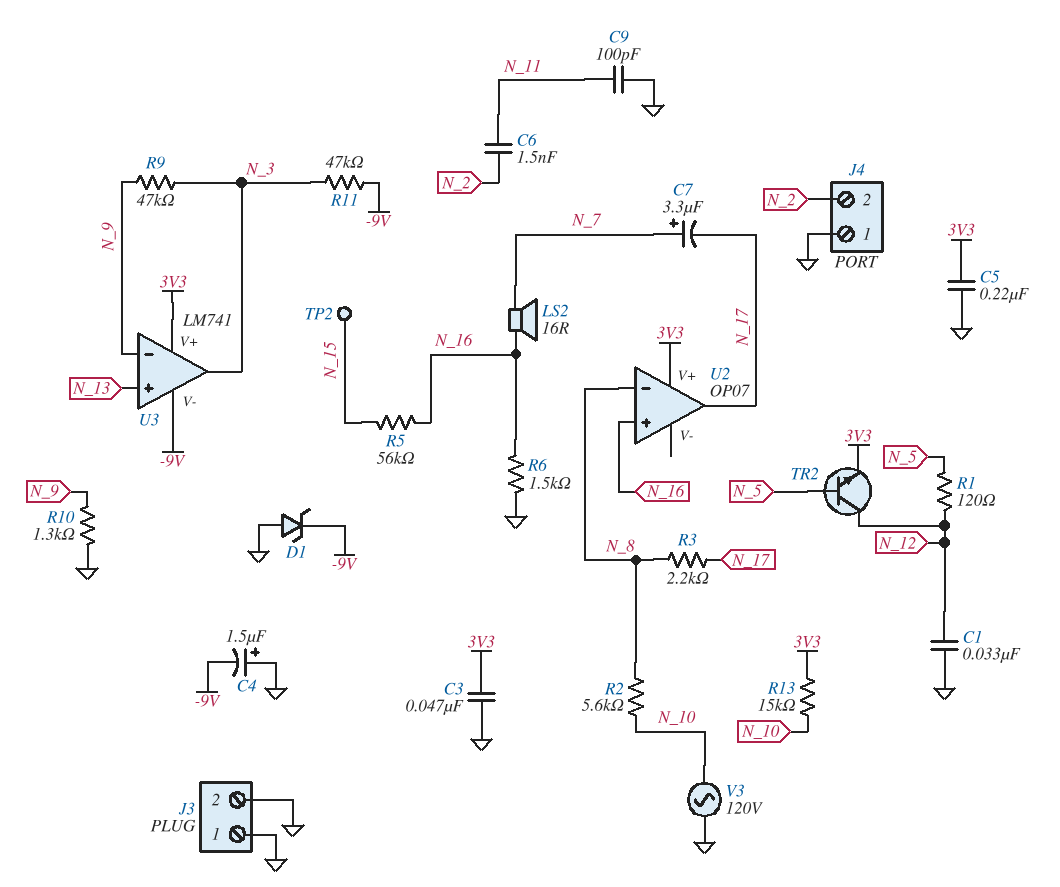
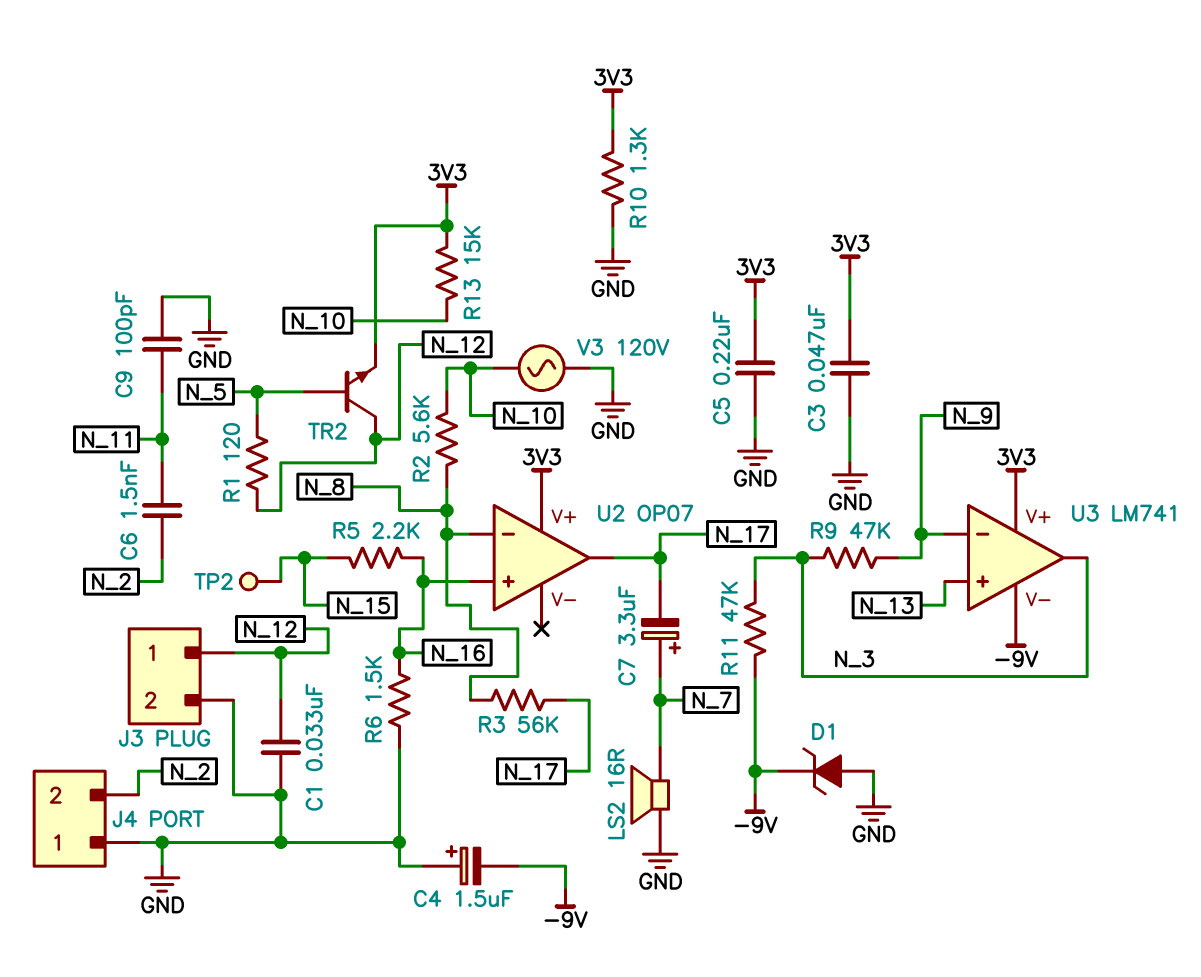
J3 pin 1: GND -> N_12
LS2: speaker 16R (N_7, N_16) -> speaker 16R (GND, N_7)
R3: 2.2k (N_8, N_17) -> 56k (N_8, N_17)
R5: 56k (N_15, N_16) -> 2.2k (N_15, N_16)
R10: 1.3k (GND, N_9) -> 1.3k (3V3, GND)

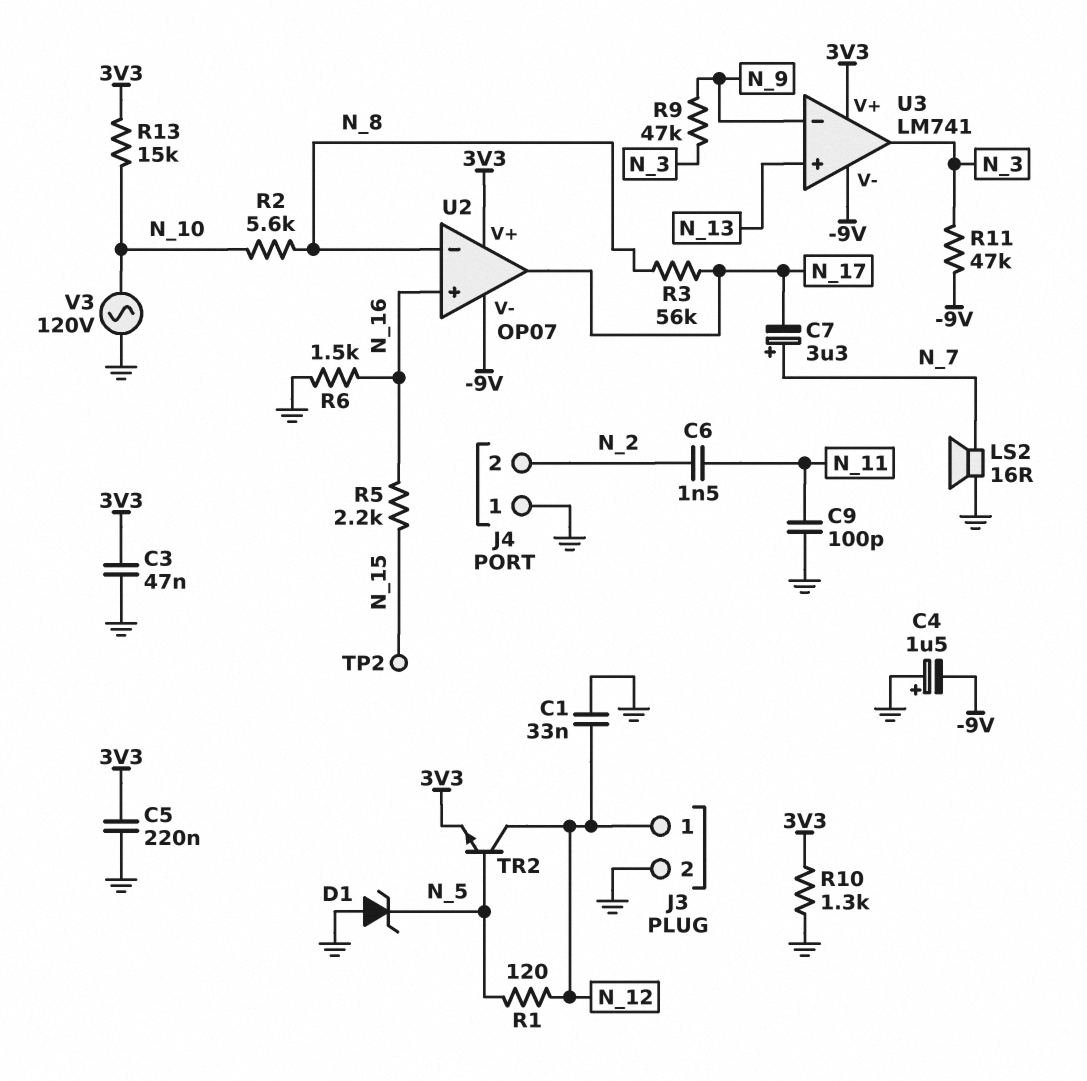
D1: zener (A GND, K -9V) -> zener (A GND, K N_5)
U2 pin V-: none -> -9V

